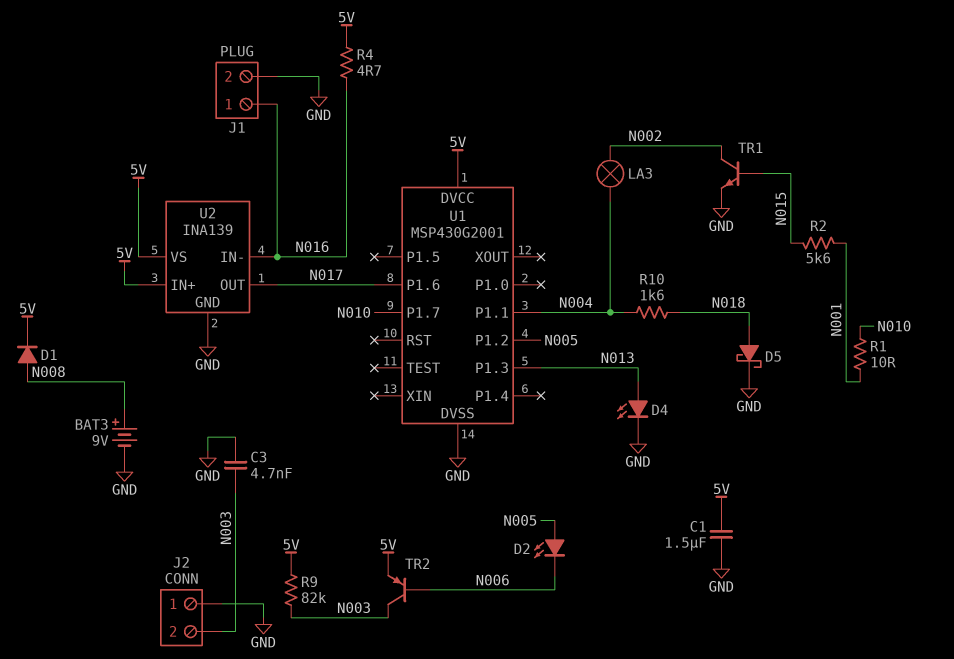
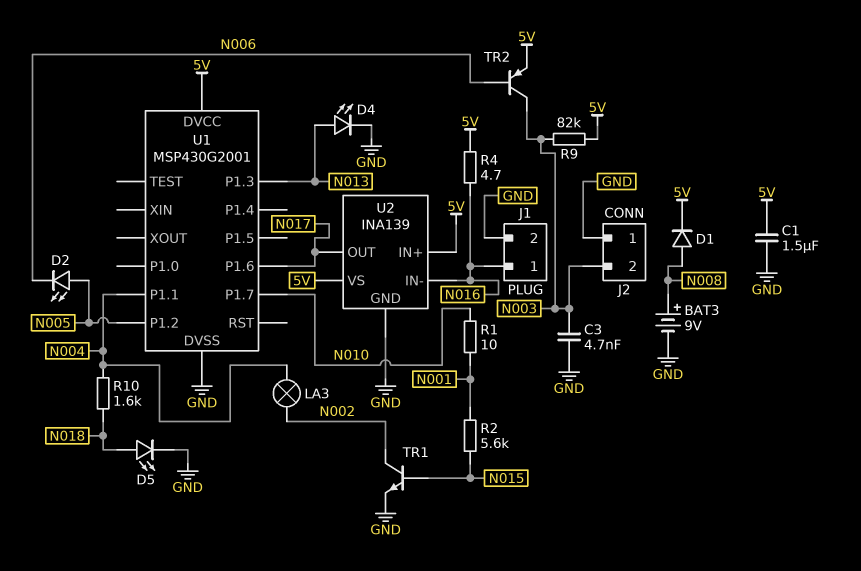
D5: schottky (A N018, K GND) -> LED (A N018, K GND)

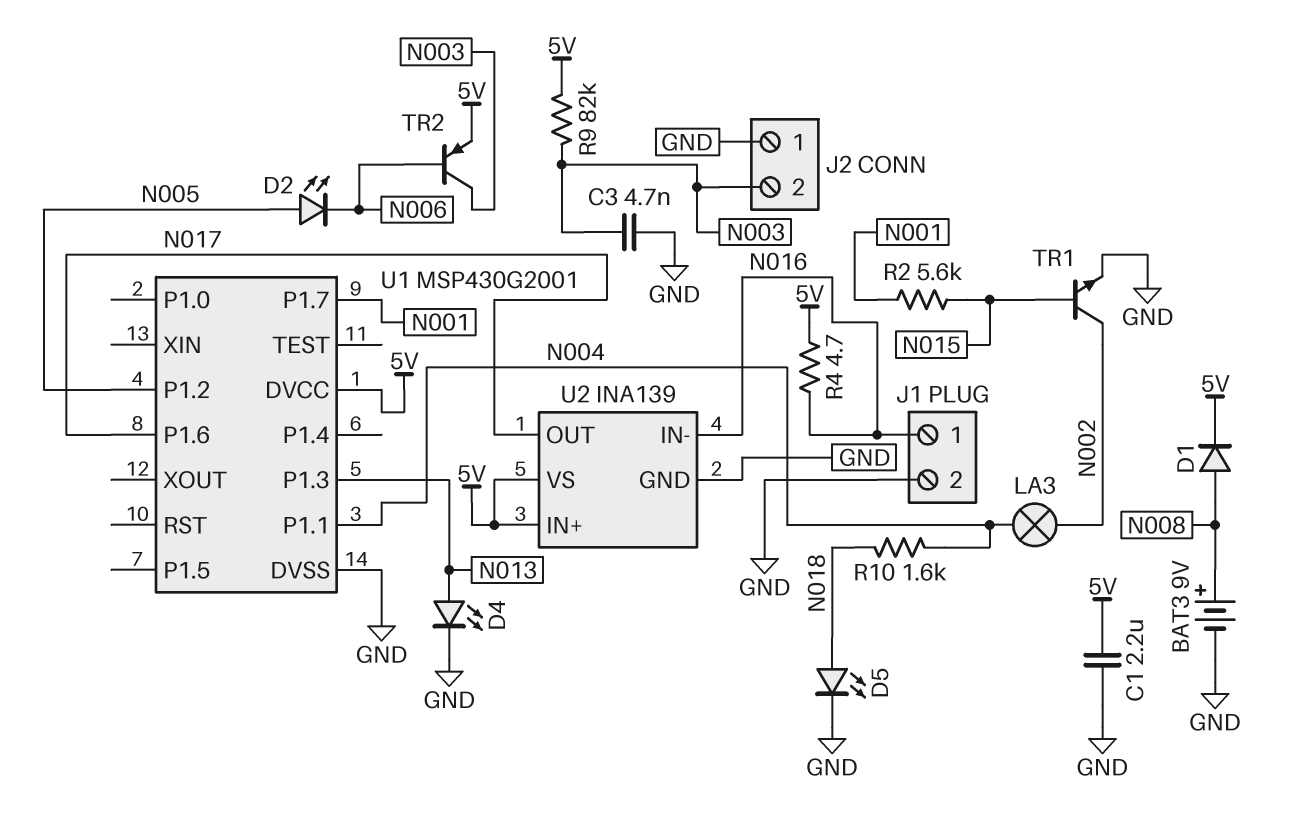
C1: 1.5uF (5V, GND) -> 2.2uF (5V, GND)
R1: 10 (N001, N010) -> none
U1 pin P1.7: N010 -> N001

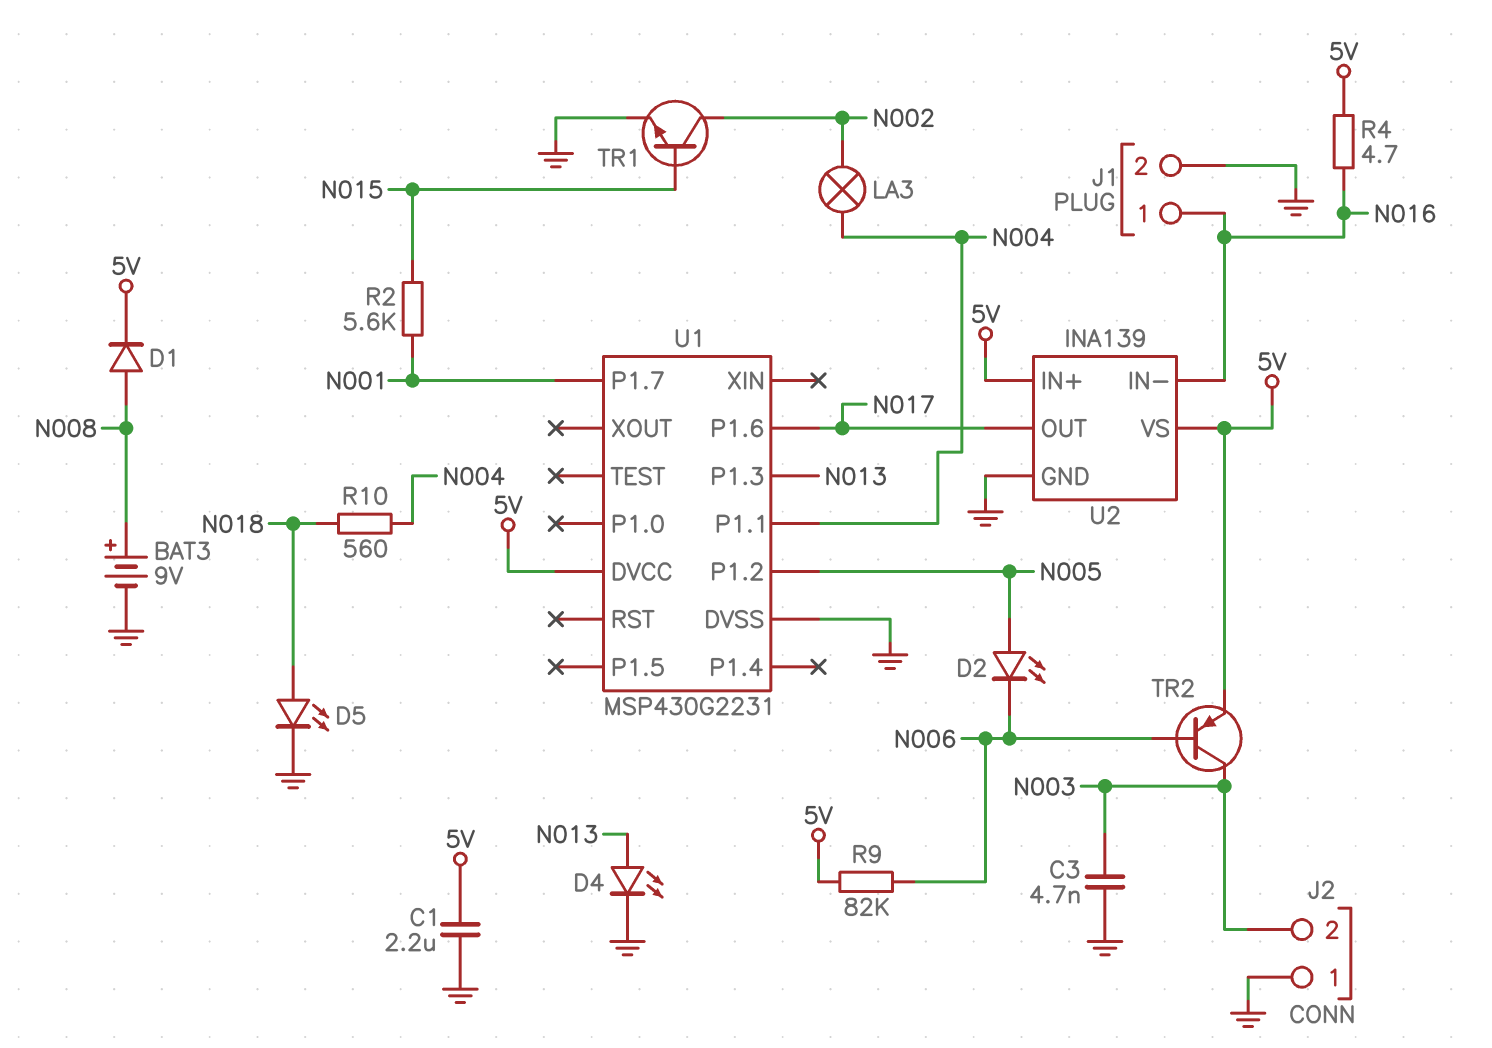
R9: 82k (5V, N003) -> 82k (5V, N006)
R10: 1.6k (N004, N018) -> 560 (N004, N018)
U1: MSP430G2001 -> MSP430G2231

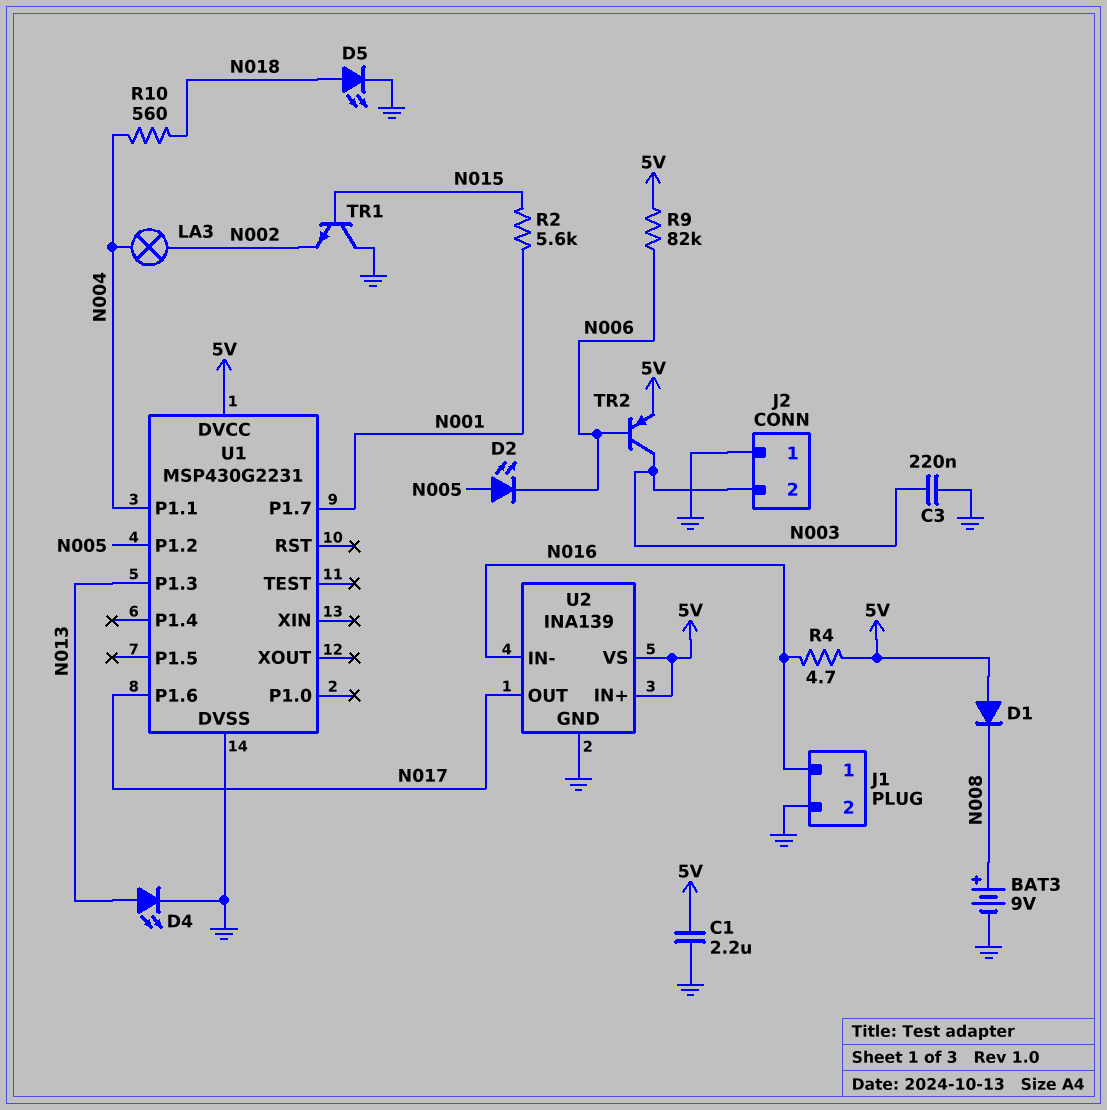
C3: 4.7nF (GND, N003) -> 220nF (GND, N003)
D1: diode (A N008, K 5V) -> diode (A 5V, K N008)
TR1: NPN (B N015, C N002, E GND) -> NPN (B N015, C GND, E N002)

